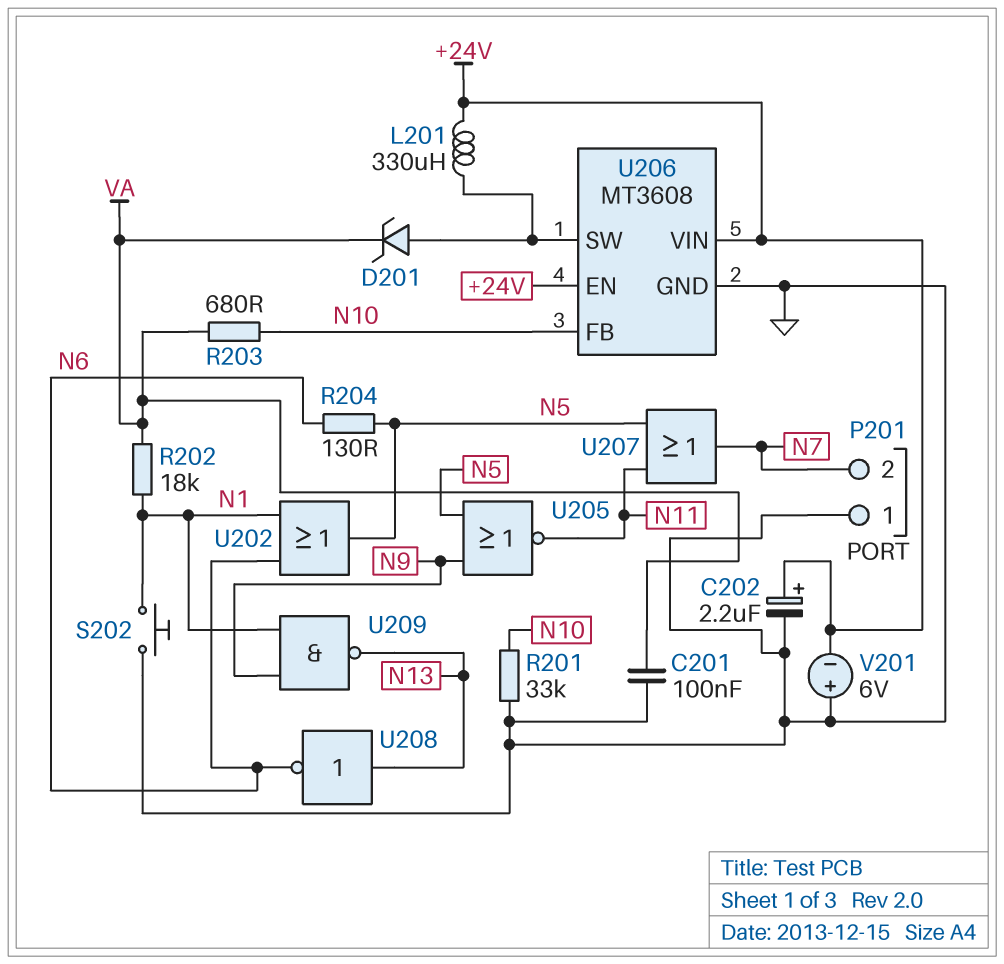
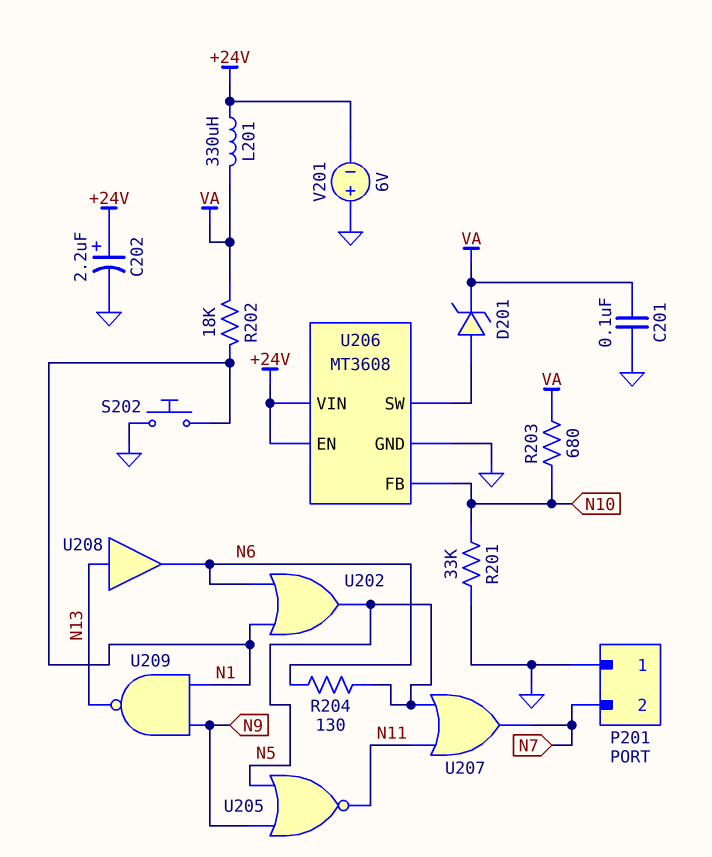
L201: 330uH (+24V, U206/SW) -> 330uH (+24V, VA)
U208: NOT (in N13, out N6) -> buffer (in N13, out N6)

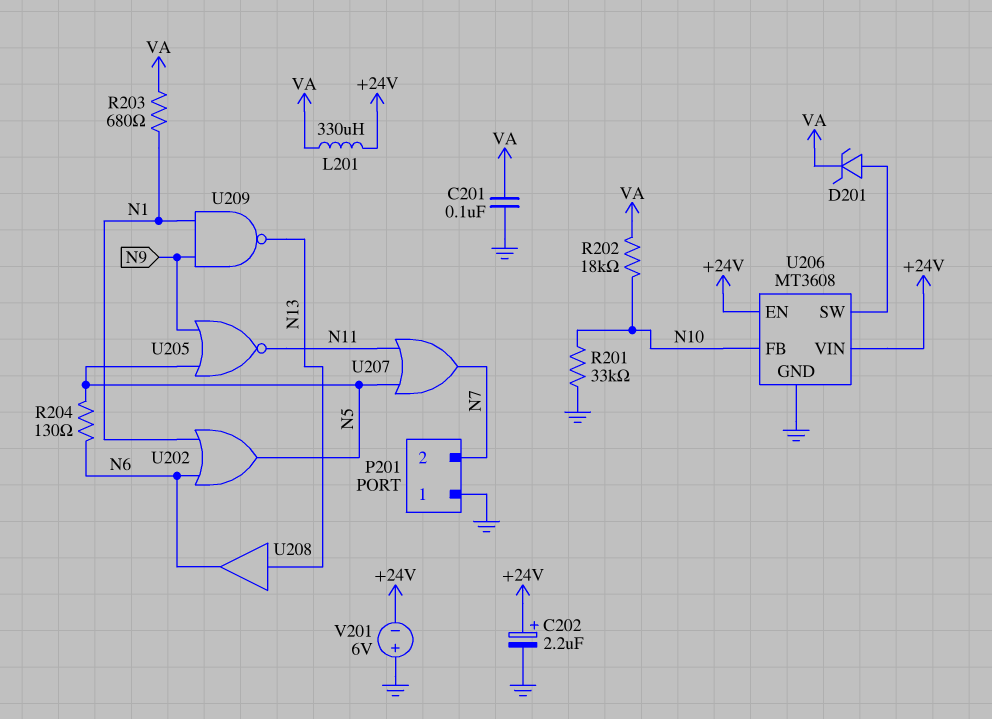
R202: 18k (N1, VA) -> 18k (N10, VA)
R203: 680 (N10, VA) -> 680 (N1, VA)
S202: button (GND, N1) -> none

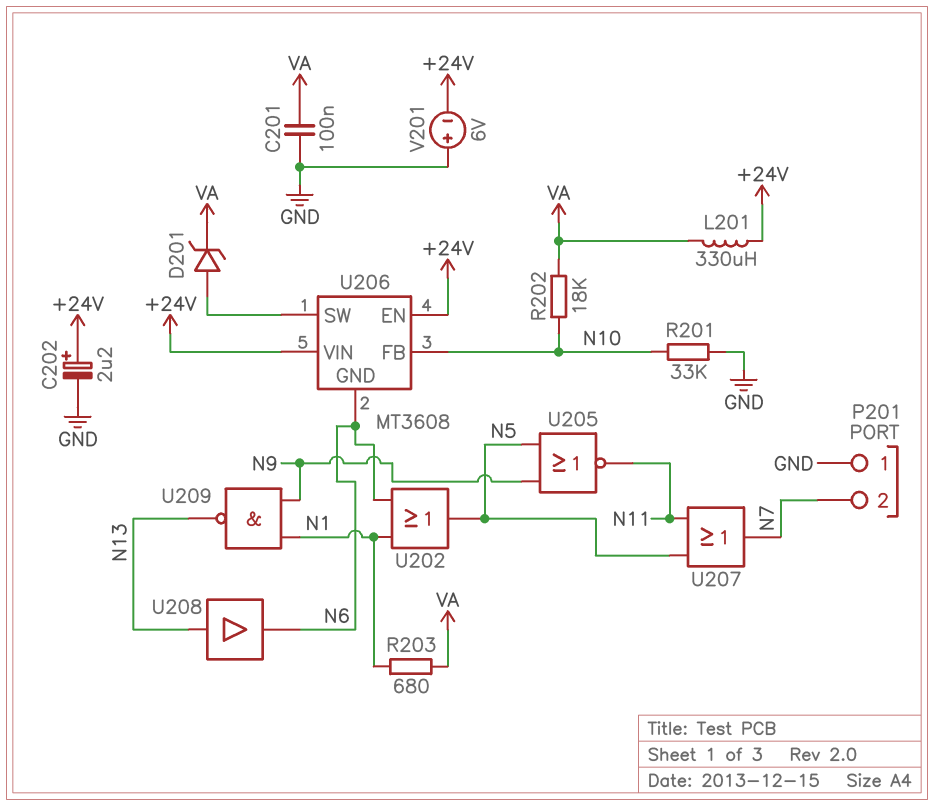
R204: 130 (N5, N6) -> none
U206 pin GND: GND -> N6

